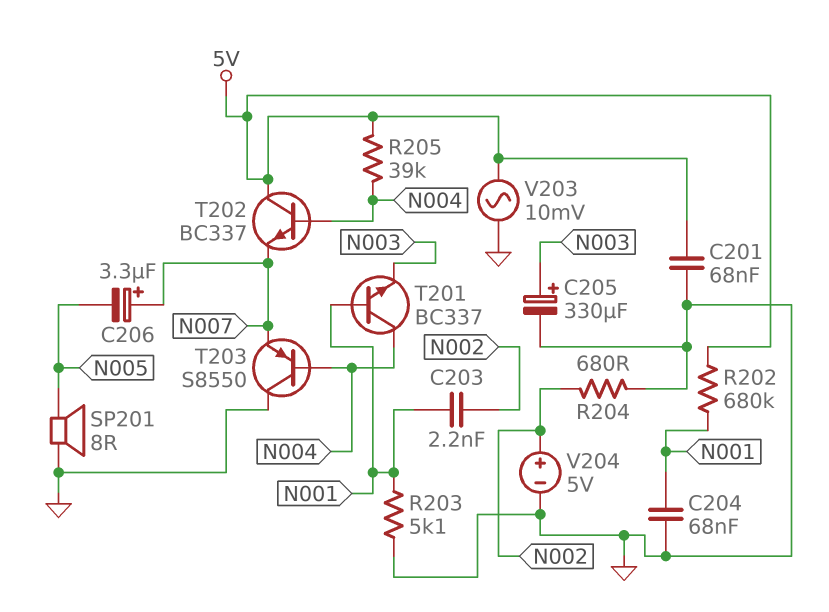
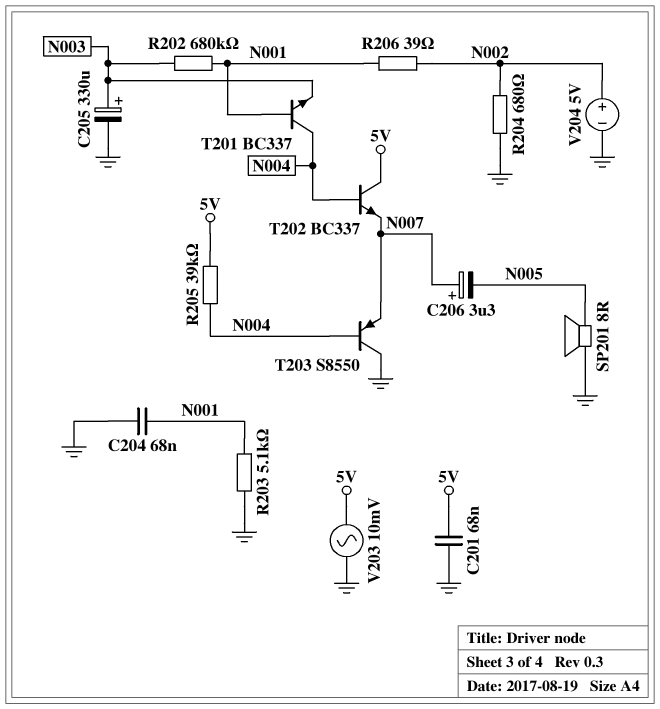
C203: 2.2nF (N001, N002) -> none
R202: 680k (5V, N001) -> 680k (N001, N003)
R206: none -> 39 (N001, N002)

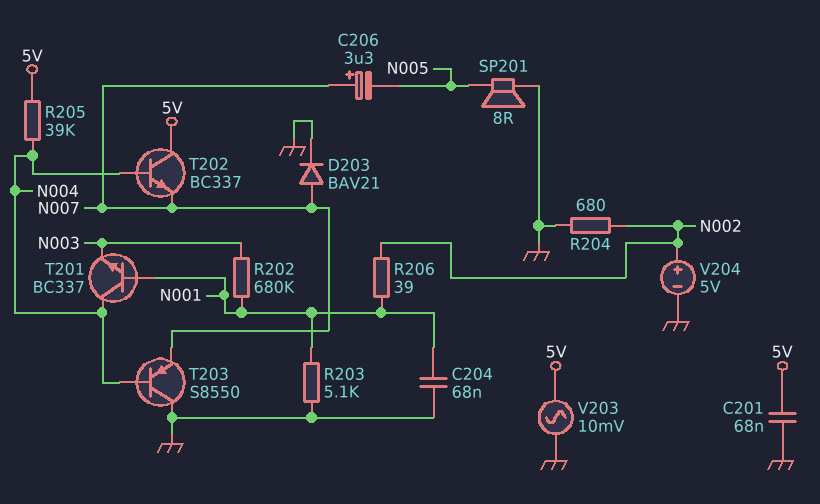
C205: 330uF (plus N003, minus GND) -> none
D203: none -> diode BAV21 (A N007, K GND)

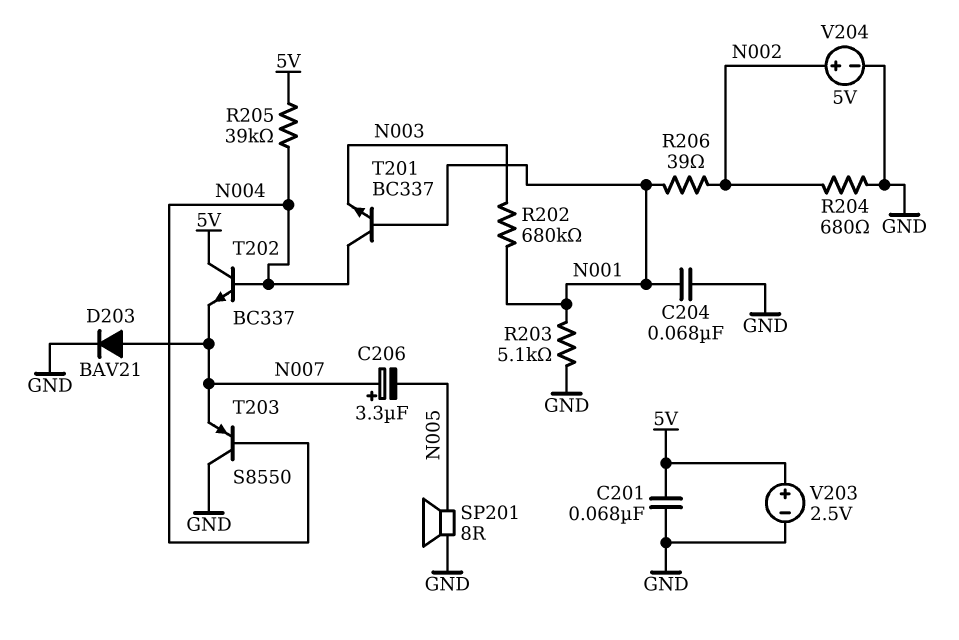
V203: AC 10mV (5V, GND) -> 2.5V (plus 5V, minus GND)

